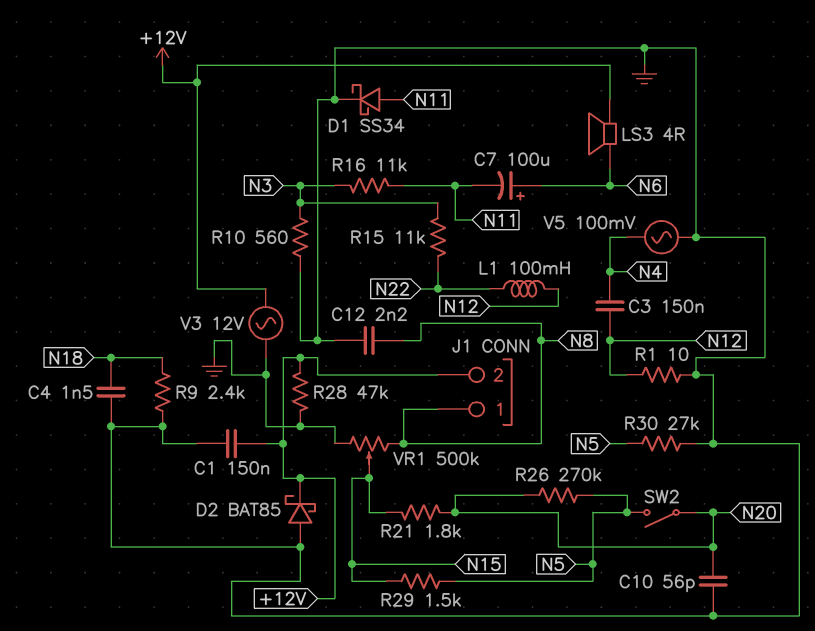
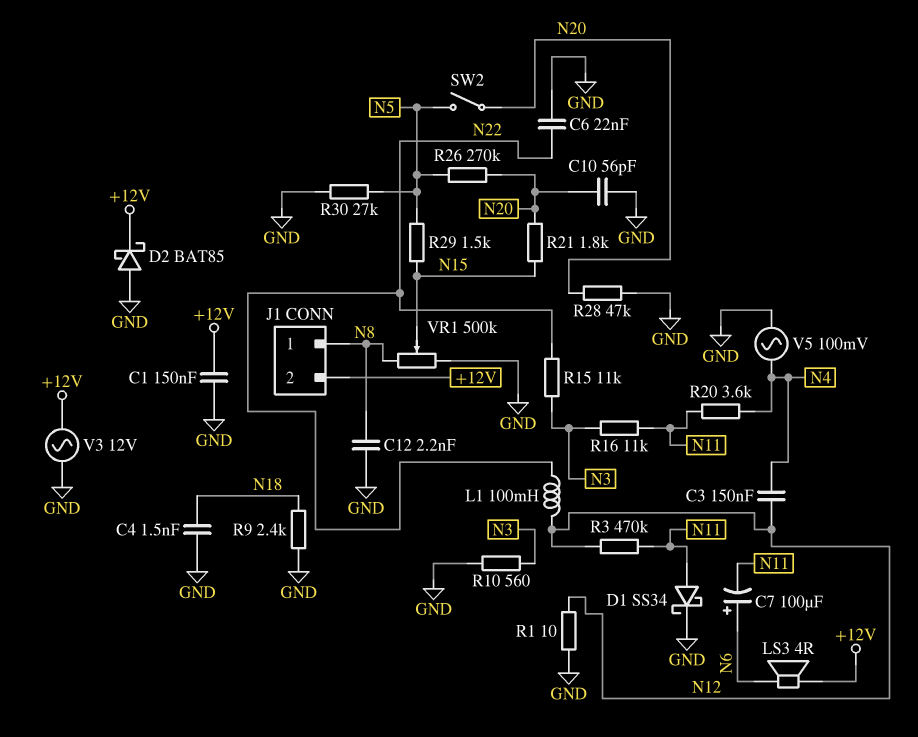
C6: none -> 22nF (GND, N22)
R3: none -> 470k (N11, N12)
R20: none -> 3.6k (N4, N11)
R28: 47k (+12V, GND) -> 47k (GND, N20)

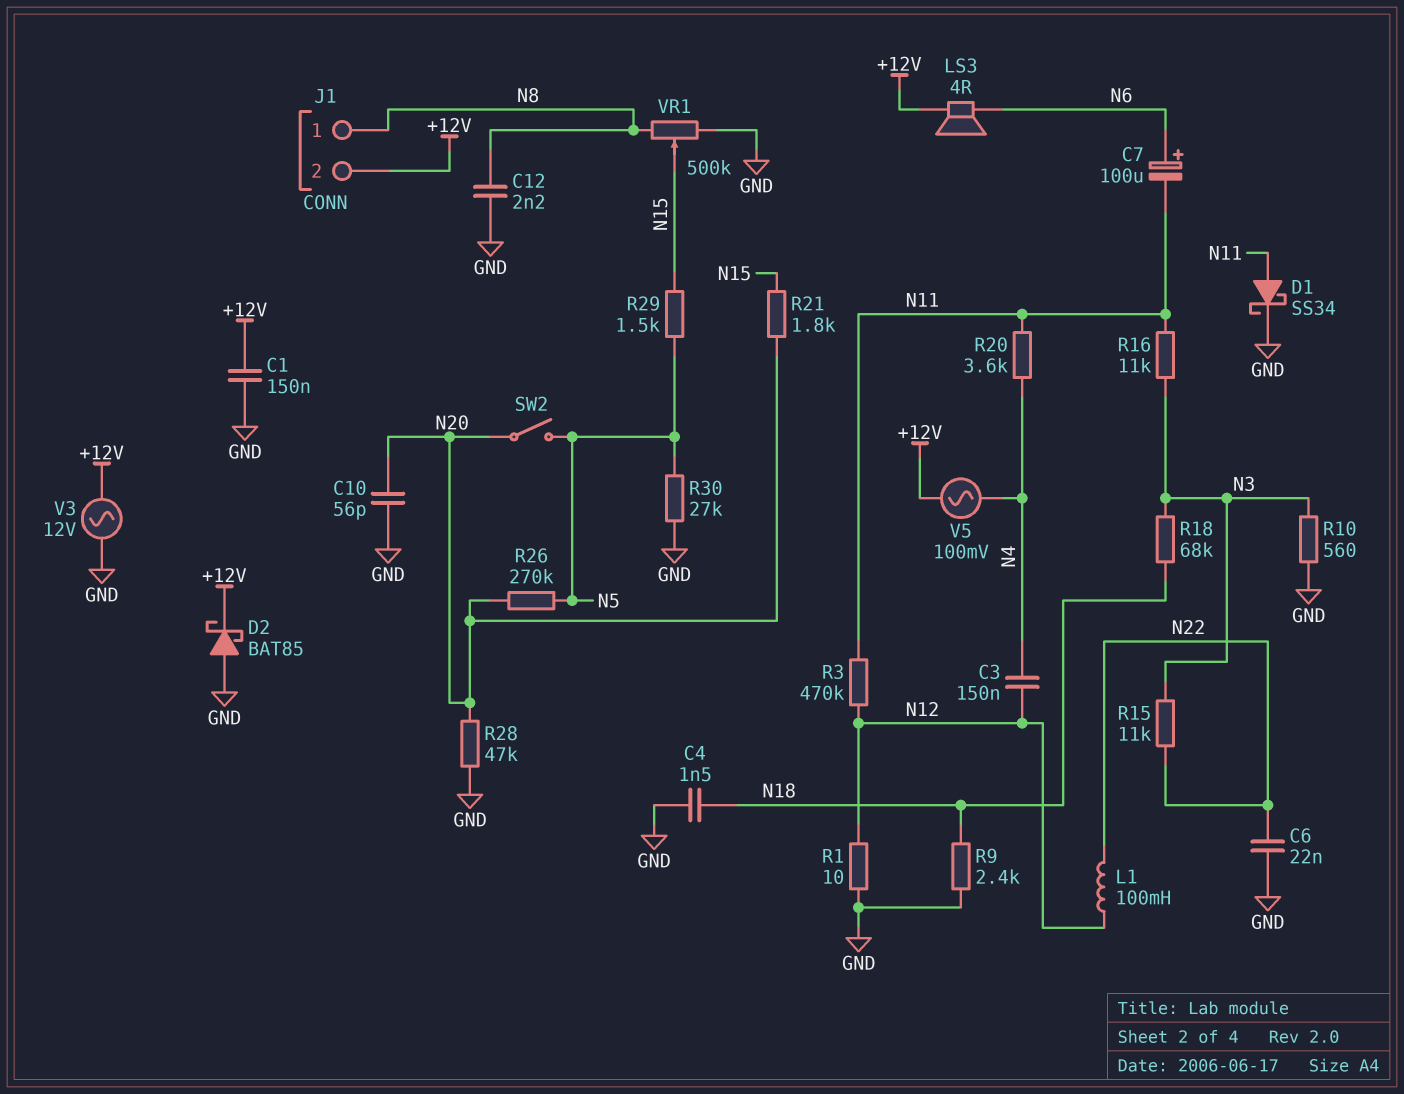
R18: none -> 68k (N3, N18)
V5: AC 100mV (GND, N4) -> AC 100mV (+12V, N4)

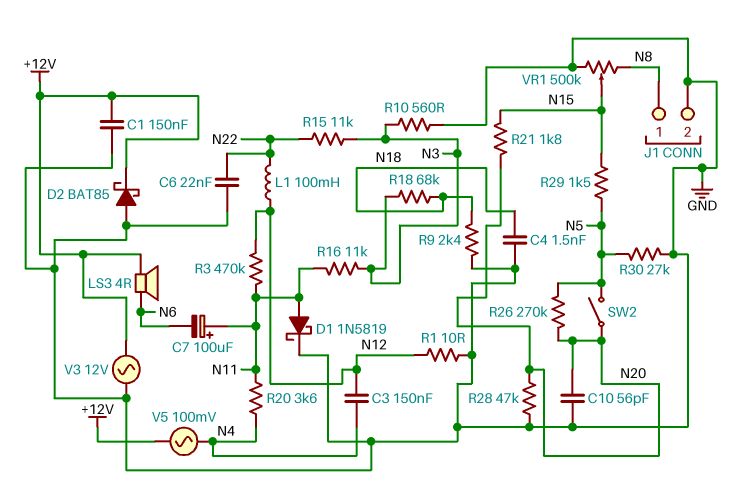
C7: 100uF (plus N6, minus N11) -> 100uF (plus N11, minus N6)
C12: 2.2nF (GND, N8) -> none
D1: schottky SS34 (A N11, K GND) -> schottky 1N5819 (A N11, K GND)
J1 pin 2: +12V -> GND

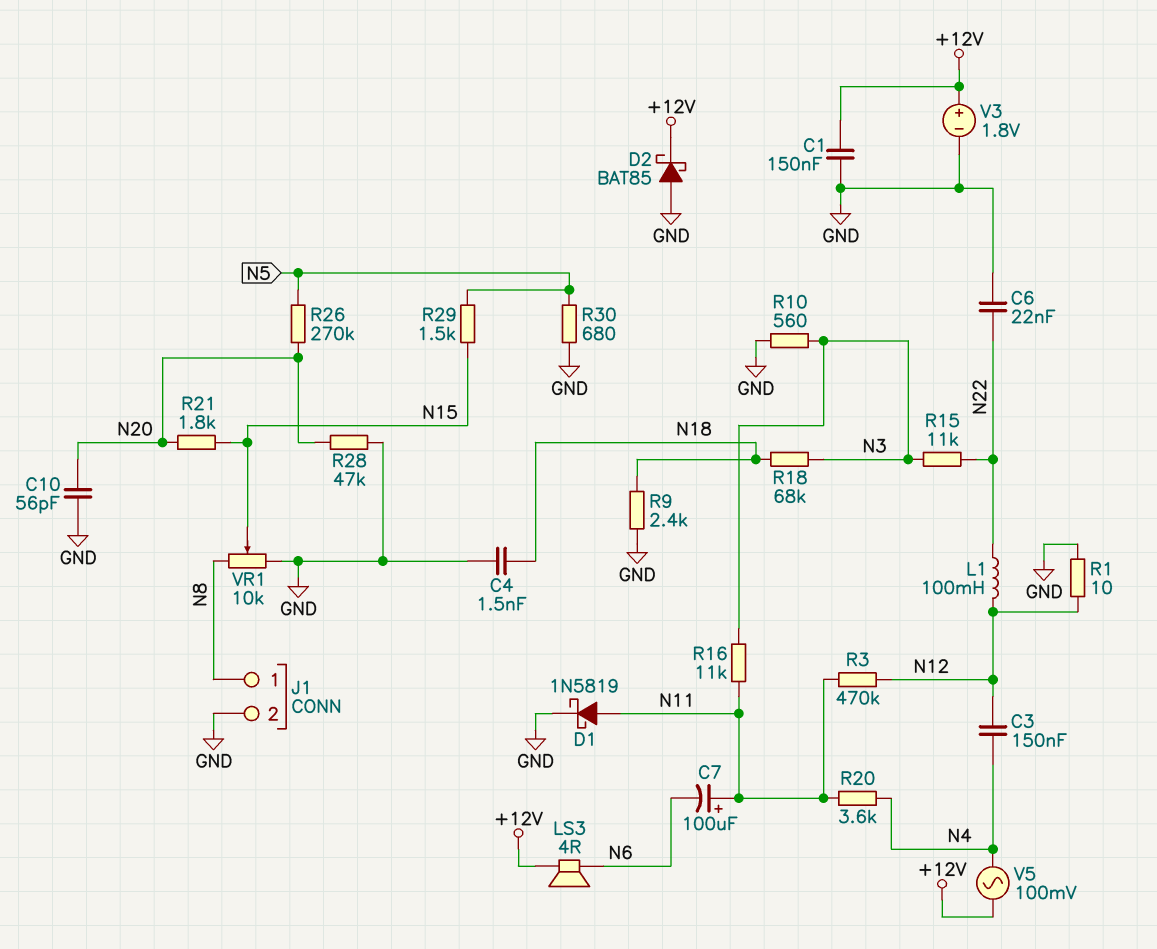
R30: 27k (GND, N5) -> 680 (GND, N5)
SW2: switch (N5, N20) -> none
V3: AC 12V (+12V, GND) -> 1.8V (plus +12V, minus GND)
VR1: 500k (GND, N8, wiper N15) -> 10k (GND, N8, wiper N15)

